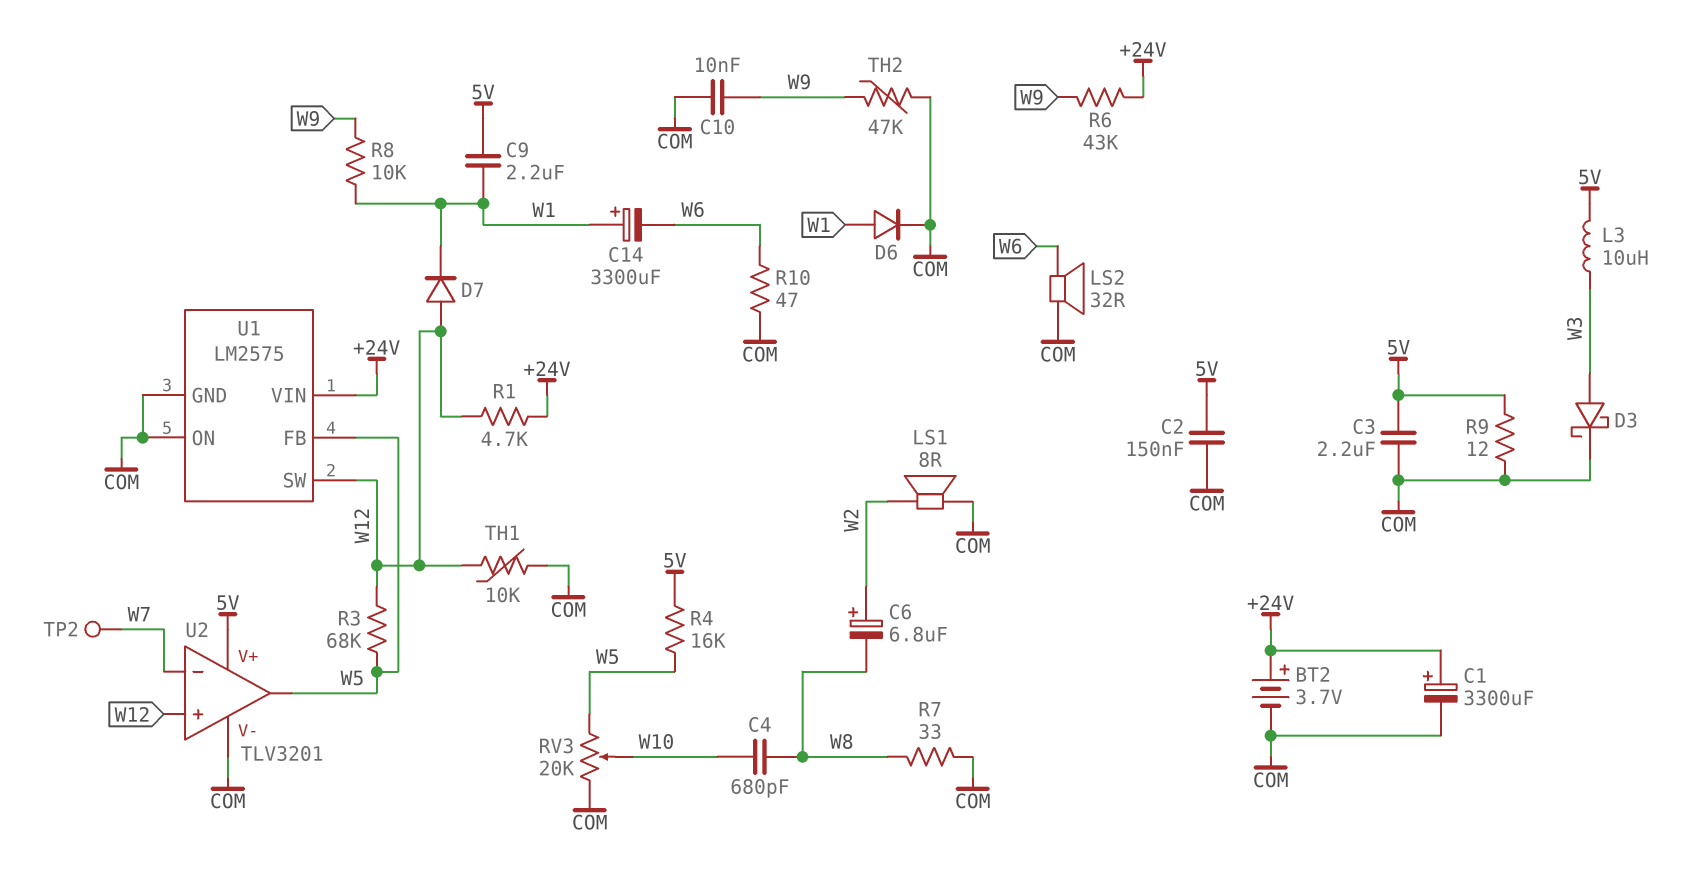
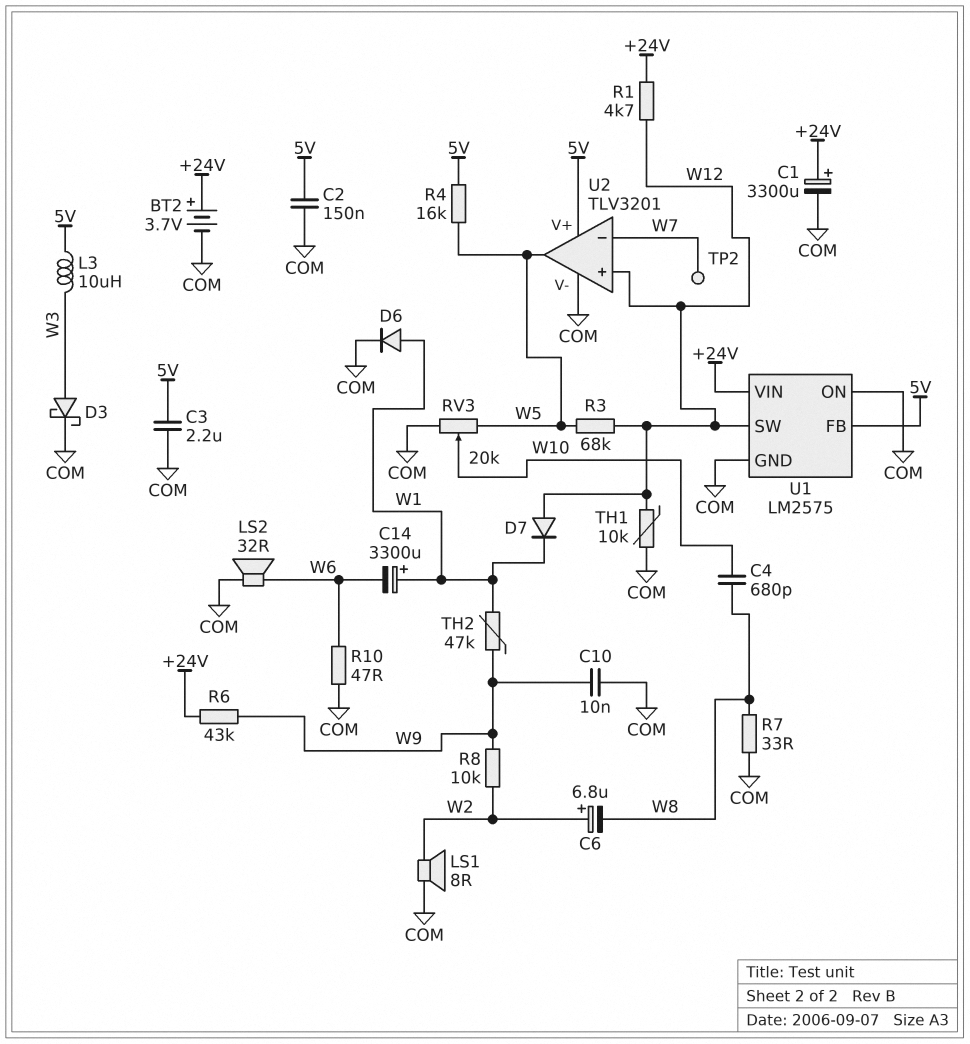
C9: 2.2uF (5V, W1) -> none
R8: 10k (W1, W9) -> 10k (W2, W9)
R9: 12 (5V, COM) -> none
TH2: 47k (COM, W9) -> 47k (W1, W9)
U1 pin FB: W5 -> 5V

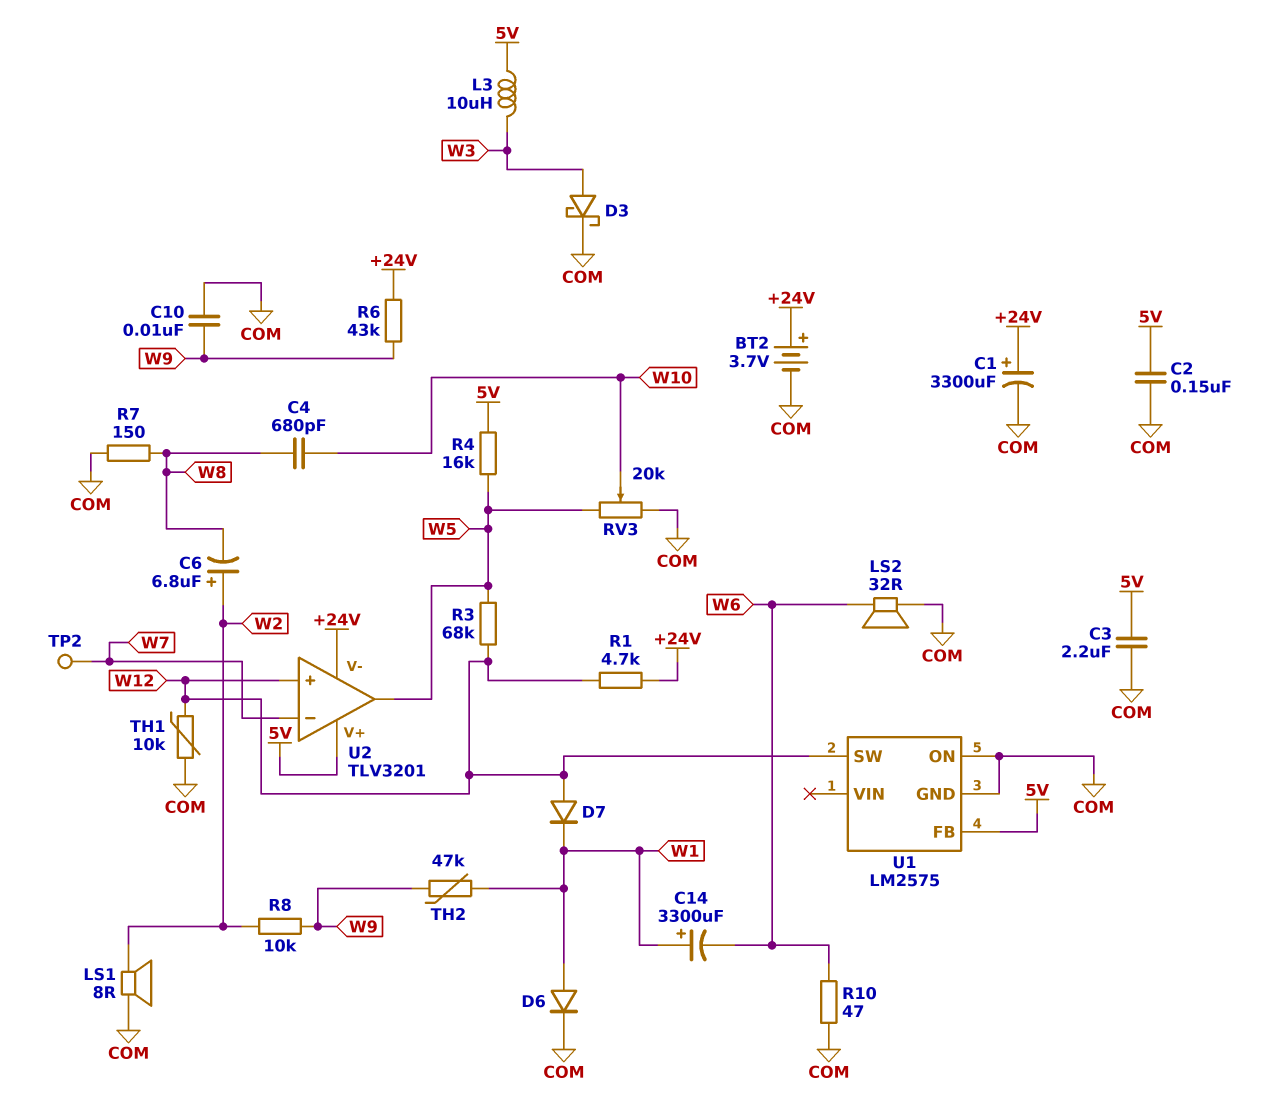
R7: 33 (COM, W8) -> 150 (COM, W8)
U1 pin VIN: +24V -> none
U2 pin V-: COM -> +24V

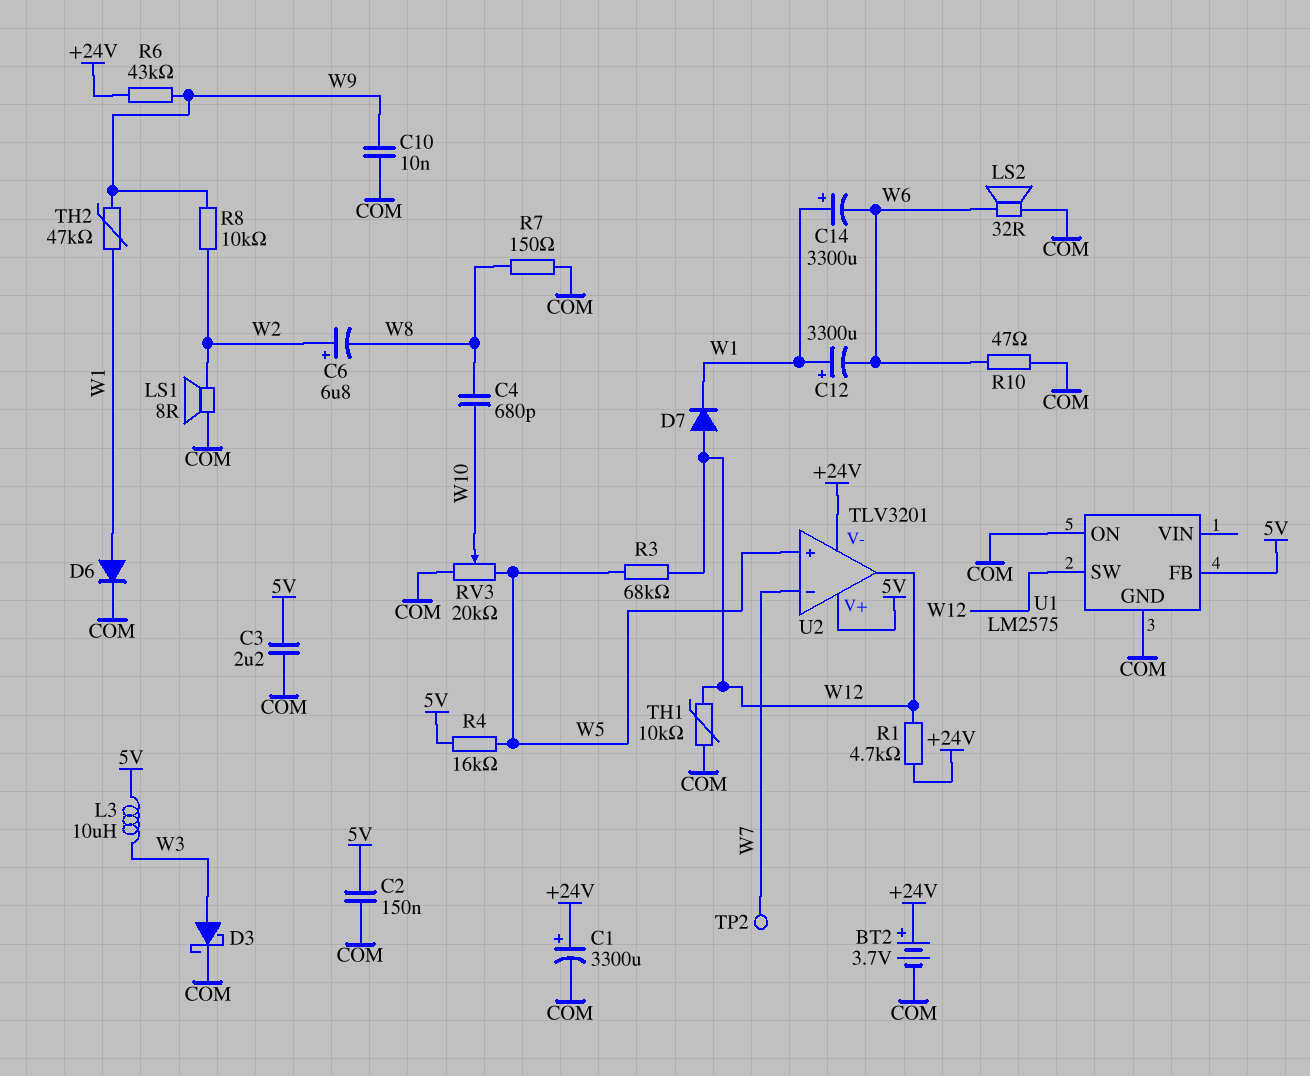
C12: none -> 3300uF (plus W1, minus W6)
U2 pin in+: W12 -> W5
U2 pin out: W5 -> W12

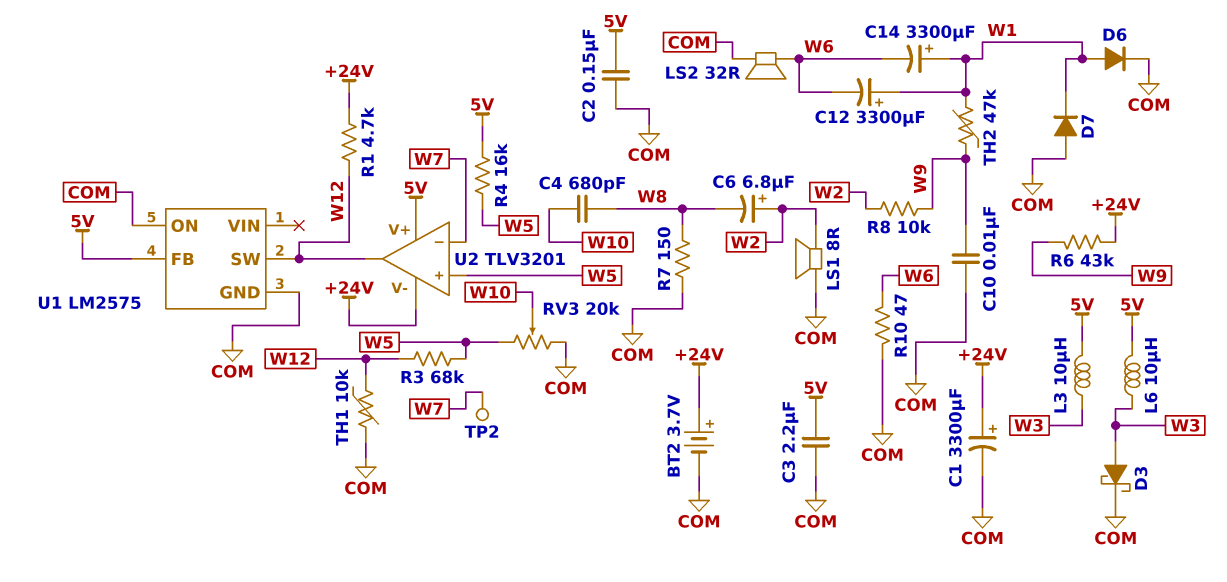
D7: diode (A W12, K W1) -> diode (A COM, K W1)
L6: none -> 10uH (5V, W3)

